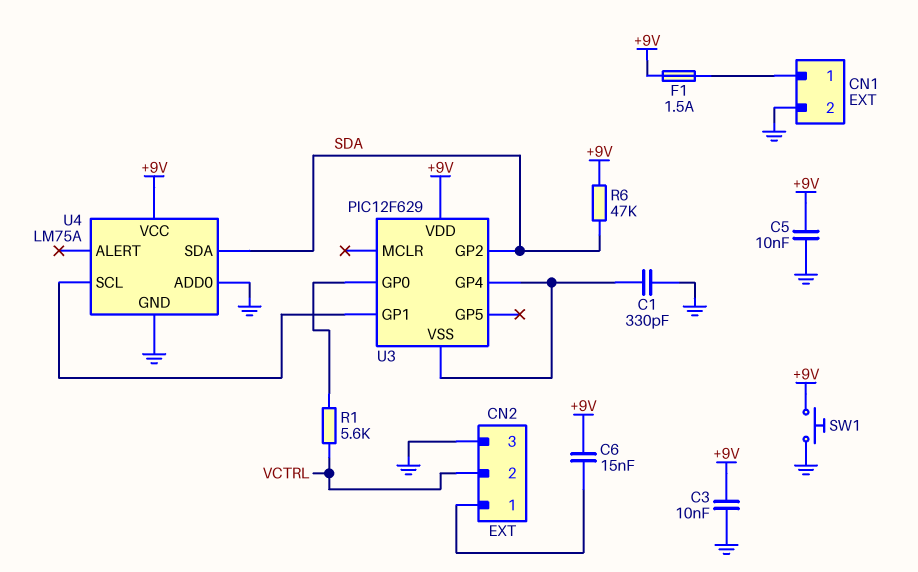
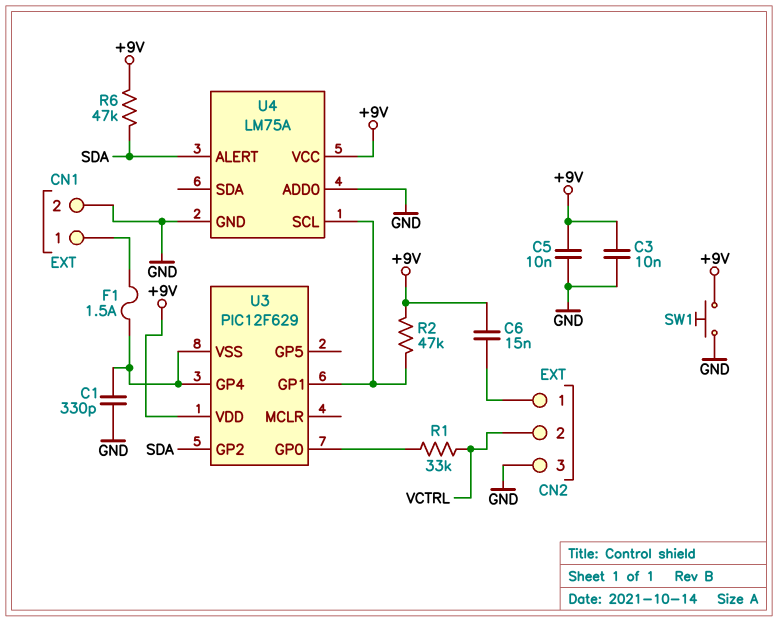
F1: 1.5A (+9V, CN1/1) -> 1.5A (CN1/1, U3/GP4)
R1: 5.6k (U3/GP0, VCTRL) -> 33k (U3/GP0, VCTRL)
R2: none -> 47k (+9V, U3/GP1)
U4 pin ALERT: none -> SDA
U4 pin SDA: SDA -> none

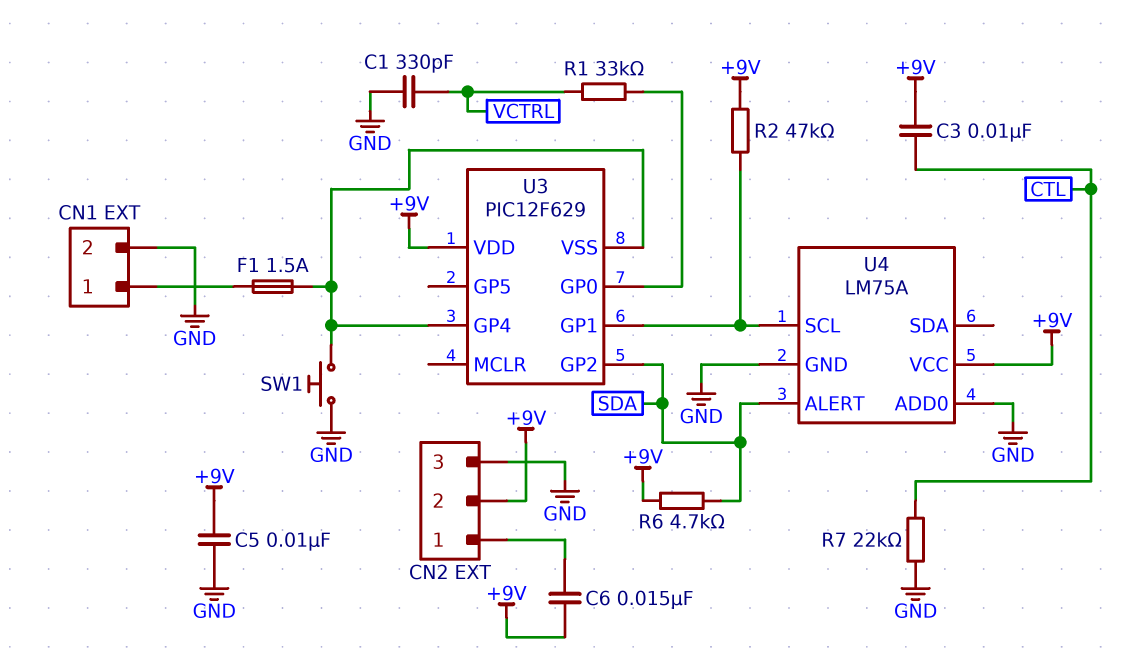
C1: 330pF (GND, U3/GP4) -> 330pF (GND, VCTRL)
C3: 10nF (+9V, GND) -> 10nF (+9V, CTL)
CN2 pin 2: VCTRL -> +9V
R6: 47k (+9V, SDA) -> 4.7k (+9V, SDA)
R7: none -> 22k (CTL, GND)
SW1: button (+9V, GND) -> button (GND, U3/GP4)

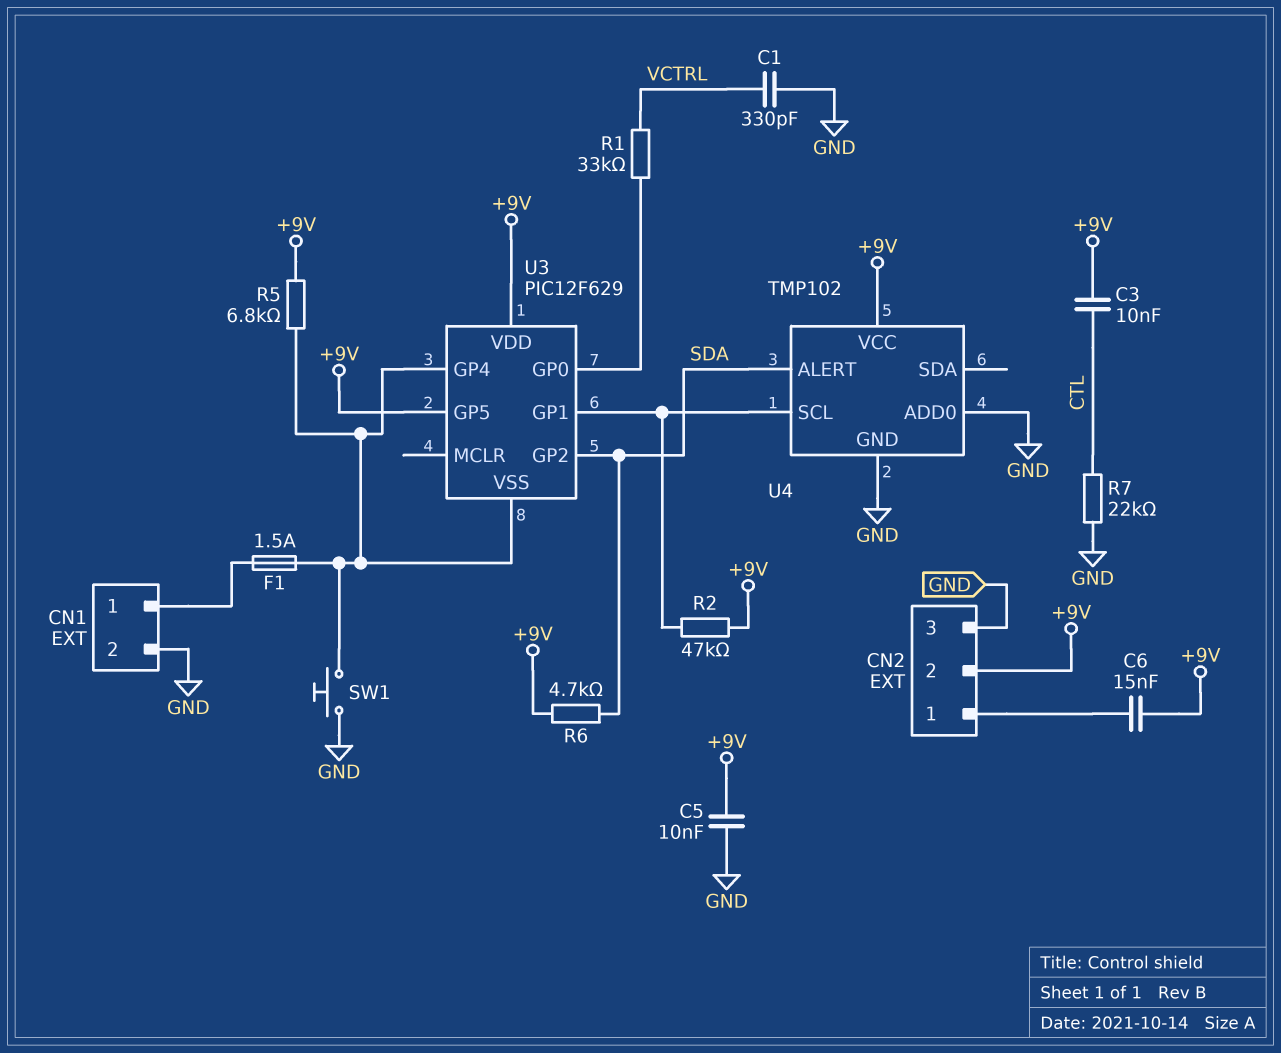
R5: none -> 6.8k (+9V, U3/GP4)
U3 pin GP5: none -> +9V
U4: LM75A -> TMP102

